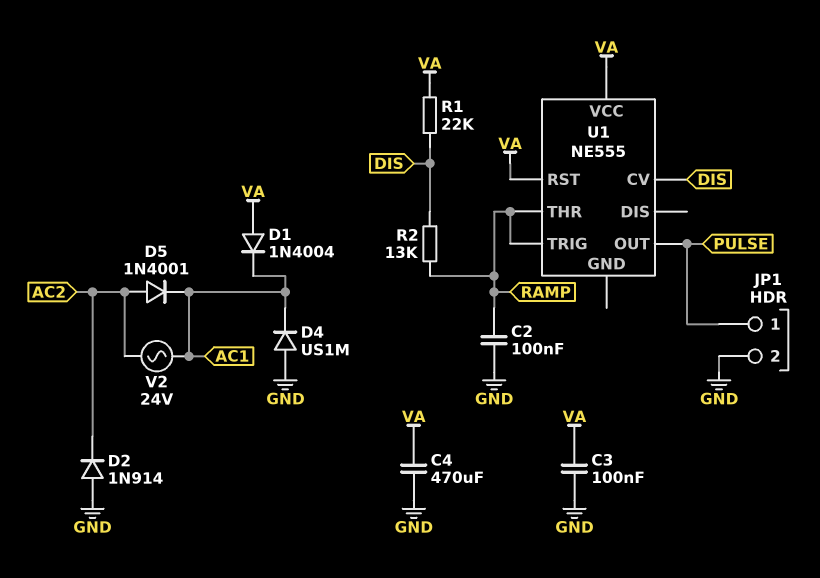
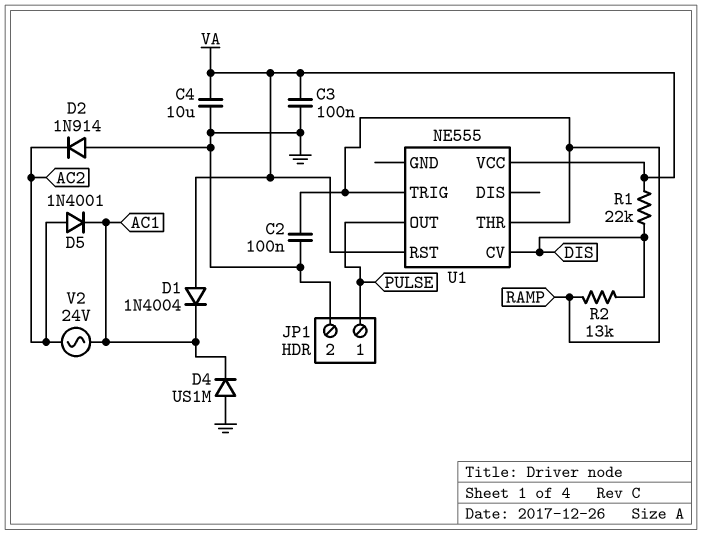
C4: 470uF (GND, VA) -> 10uF (GND, VA)

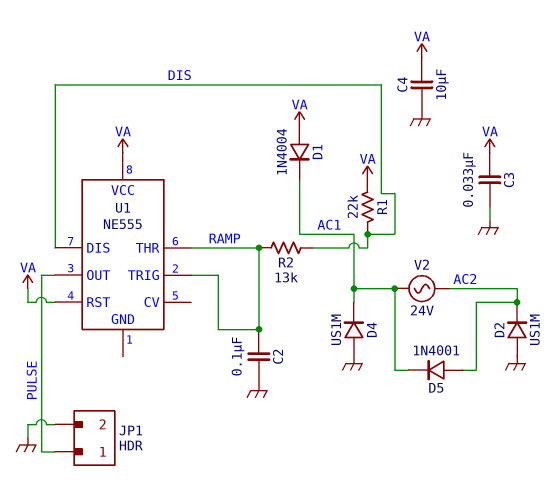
C3: 100nF (GND, VA) -> 33nF (GND, VA)
D2: diode 1N914 (A GND, K AC2) -> diode US1M (A GND, K AC2)
U1 pin CV: DIS -> none
U1 pin DIS: none -> DIS

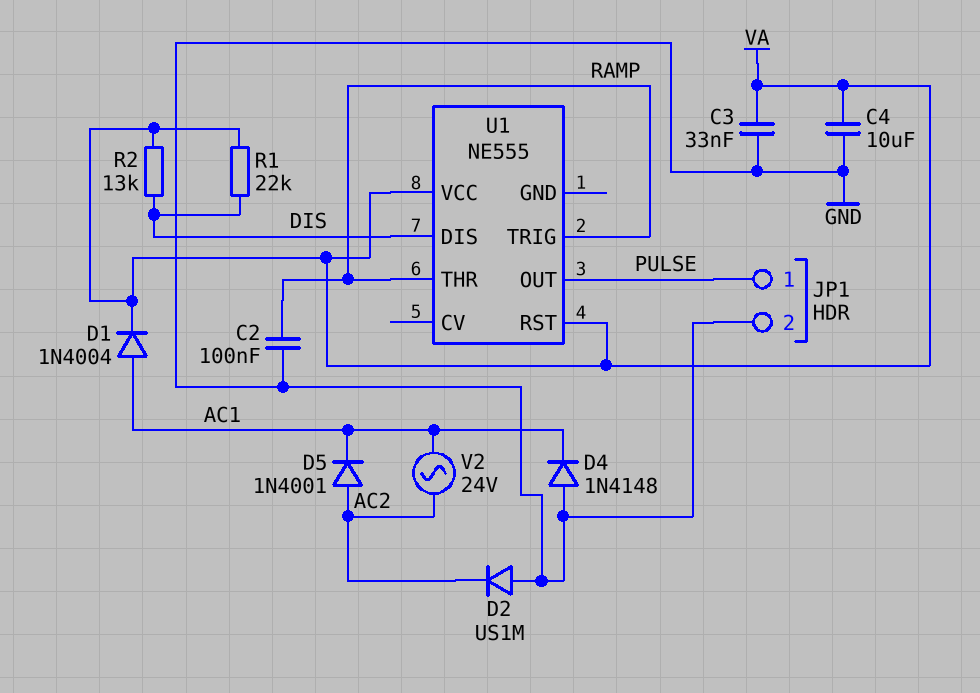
D1: diode 1N4004 (A VA, K AC1) -> diode 1N4004 (A AC1, K VA)
D4: diode US1M (A GND, K AC1) -> diode 1N4148 (A GND, K AC1)
R2: 13k (DIS, RAMP) -> 13k (DIS, VA)

